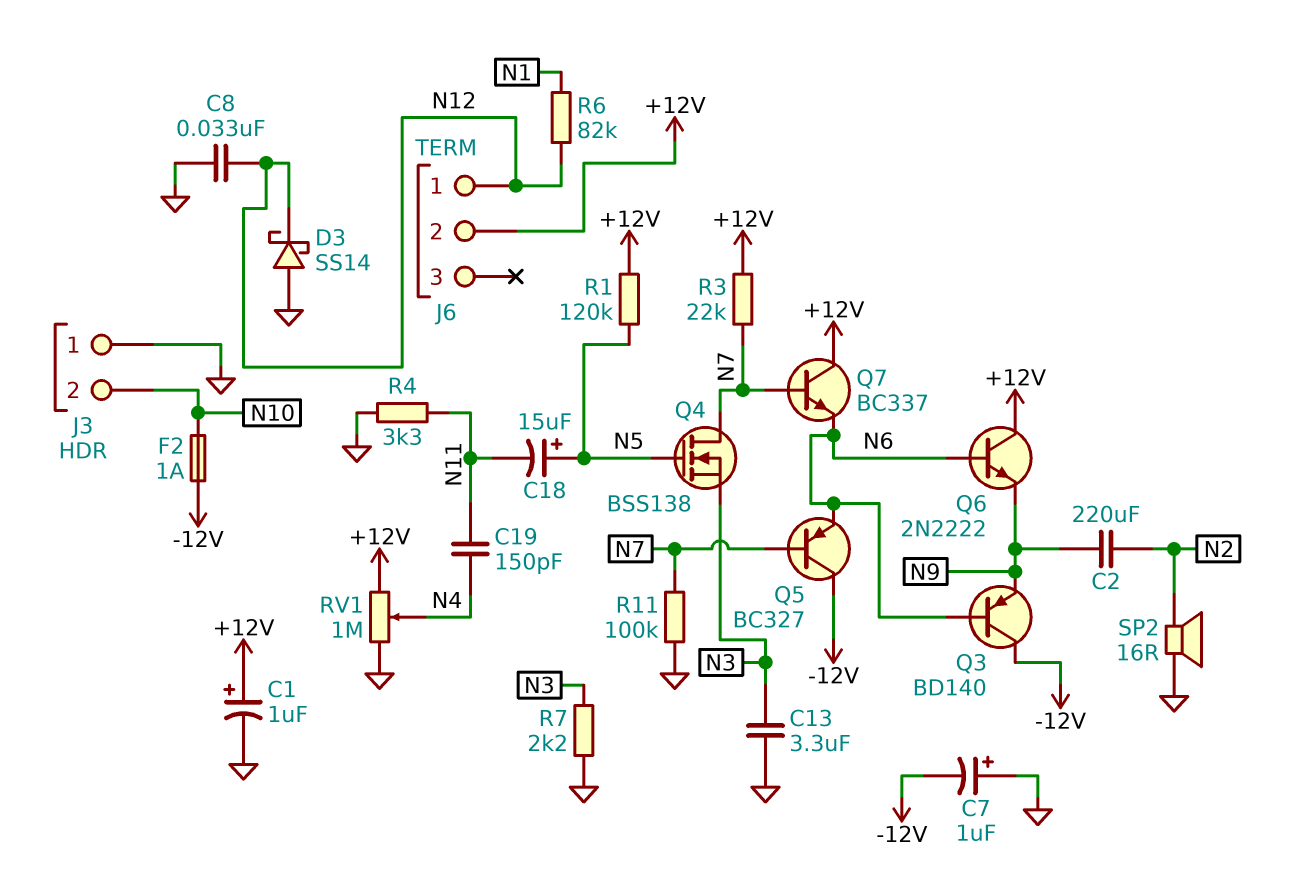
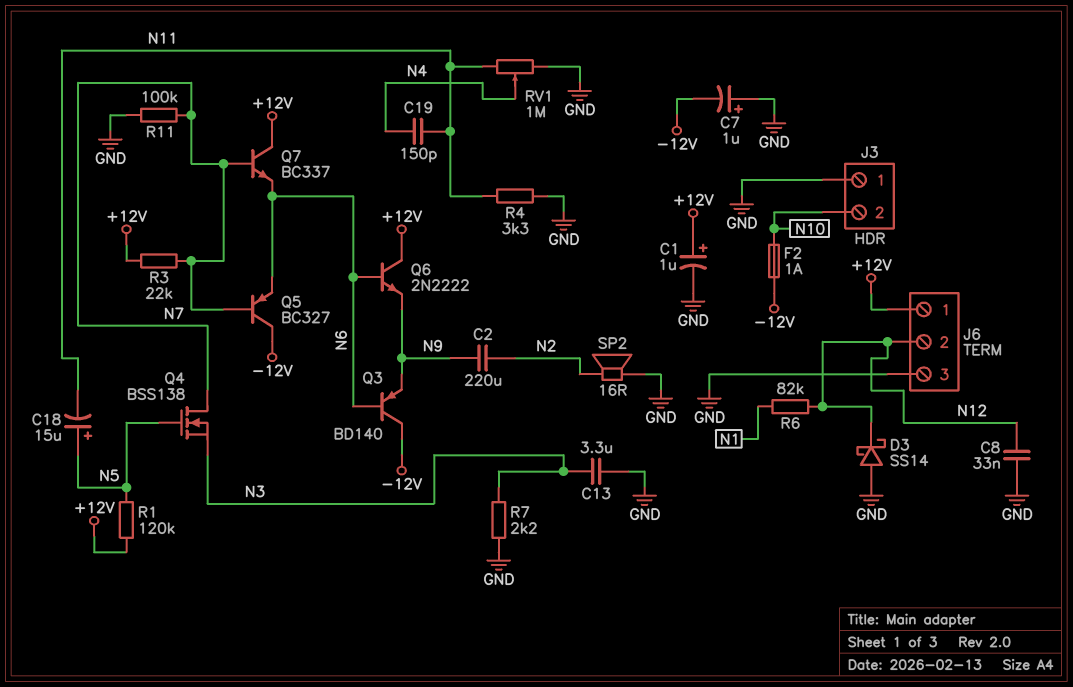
J6 pin 1: N12 -> +12V
J6 pin 2: +12V -> N12
J6 pin 3: none -> GND
RV1: 1M (+12V, GND, wiper N4) -> 1M (GND, N11, wiper N4)

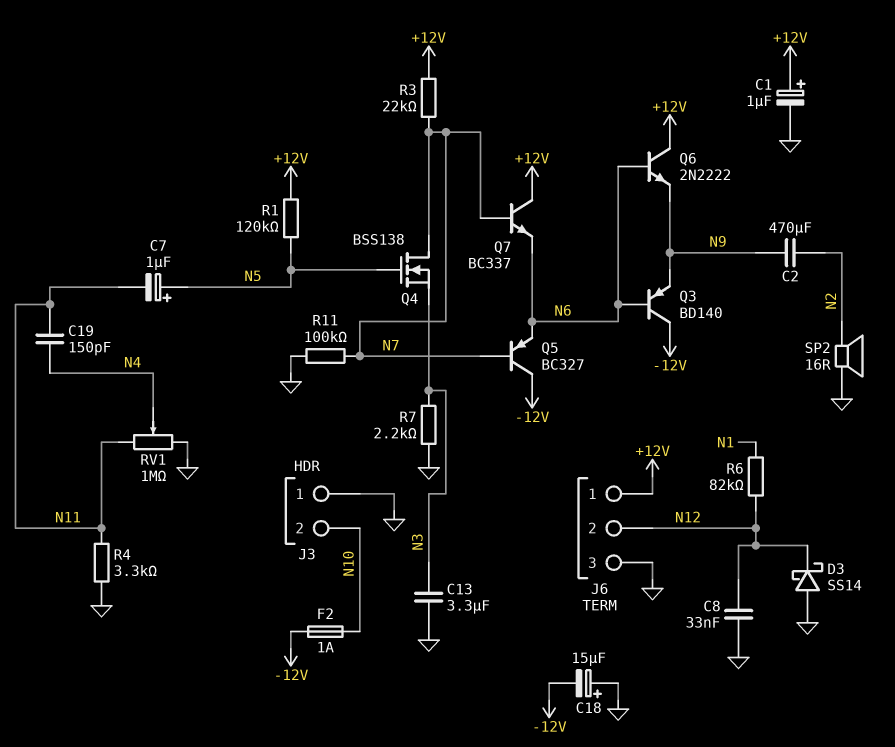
C2: 220uF (N2, N9) -> 470uF (N2, N9)
C7: 1uF (plus GND, minus -12V) -> 1uF (plus N5, minus N11)
C18: 15uF (plus N5, minus N11) -> 15uF (plus GND, minus -12V)

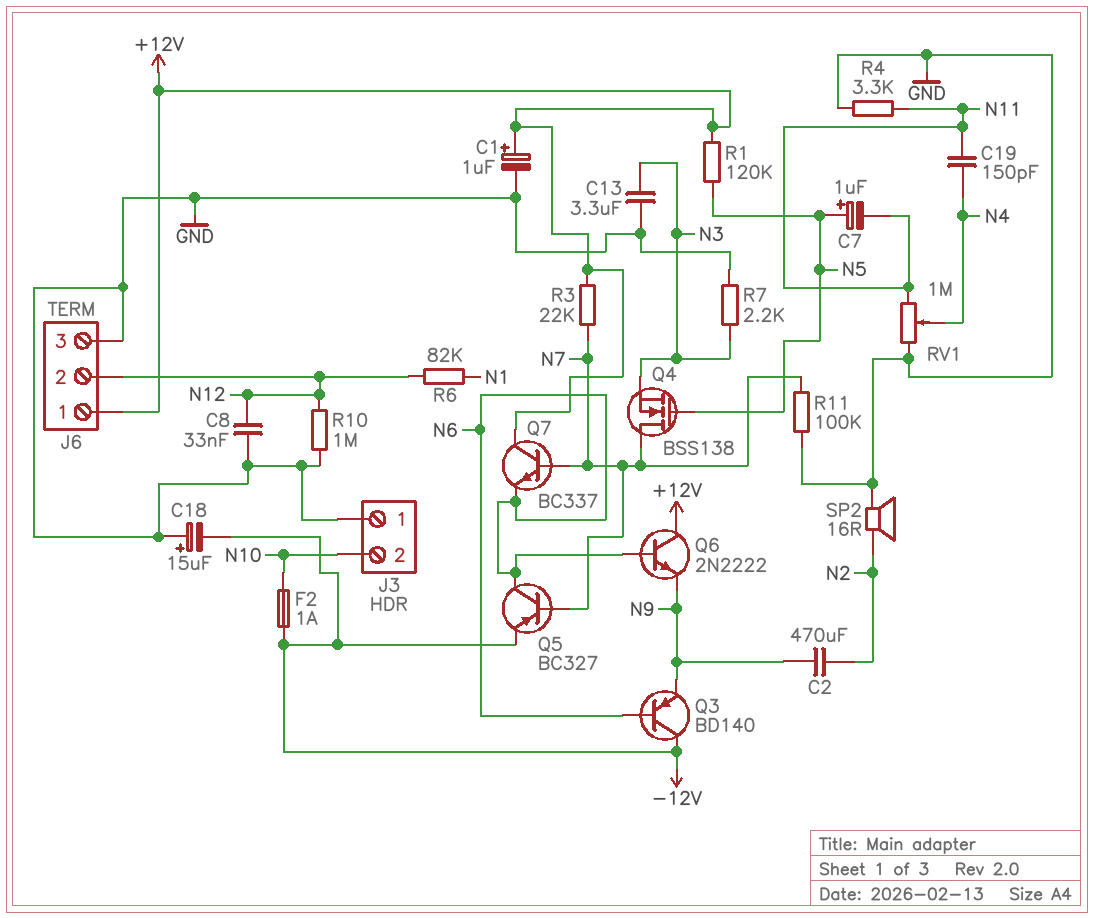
D3: schottky SS14 (A GND, K N12) -> none
Q5: PNP BC327 (B N7, C -12V, E N6) -> PNP BC327 (B N7, C N6, E -12V)
R10: none -> 1M (GND, N12)

